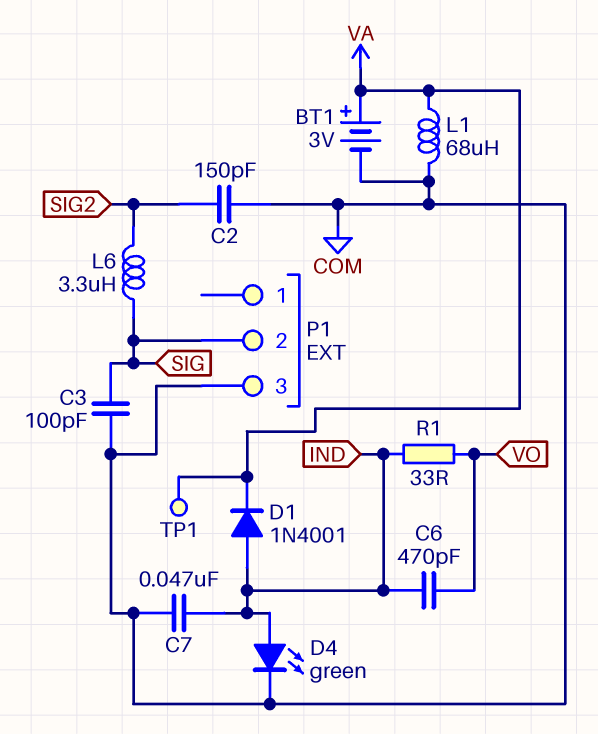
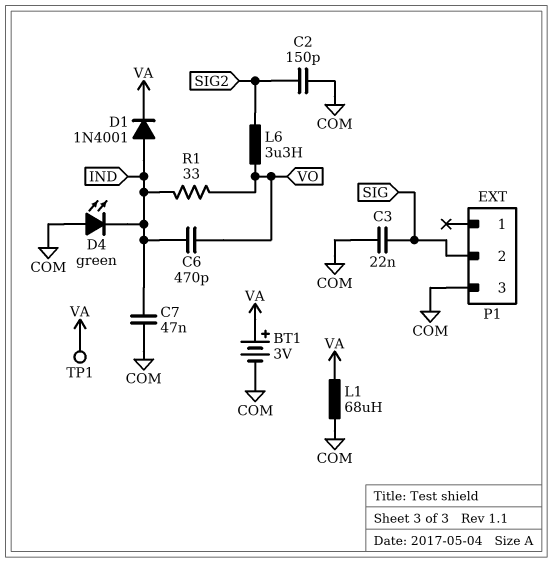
C3: 100pF (COM, SIG) -> 22nF (COM, SIG)
D4: LED green (A IND, K COM) -> LED green (A COM, K IND)
L6: 3.3uH (SIG, SIG2) -> 3.3uH (SIG2, VO)

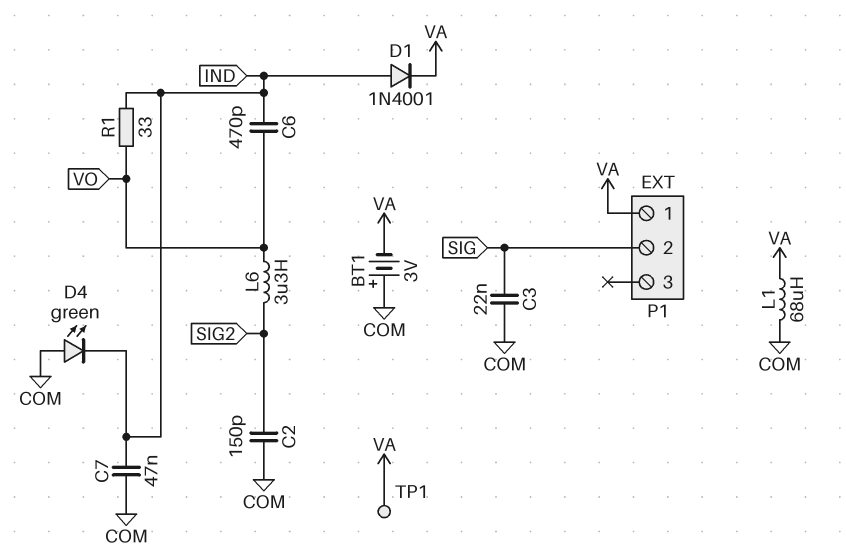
BT1: 3V (plus VA, minus COM) -> 3V (plus COM, minus VA)
P1 pin 1: none -> VA
P1 pin 3: COM -> none

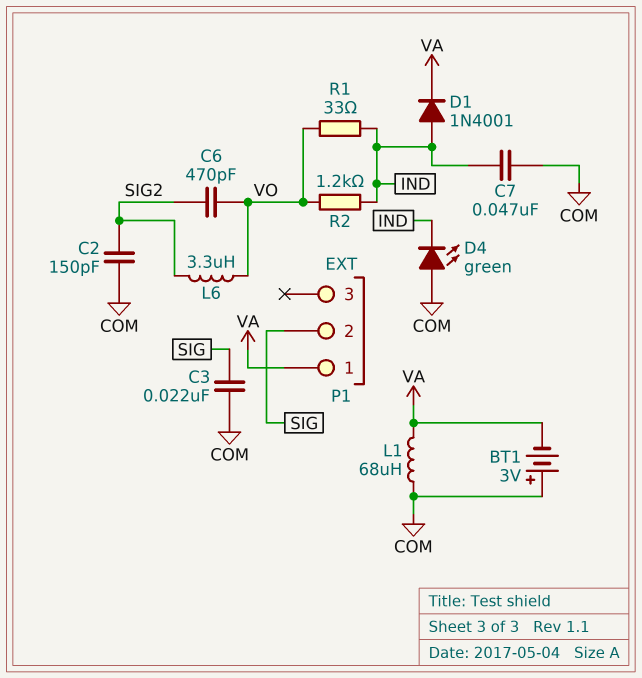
C6: 470pF (IND, VO) -> 470pF (SIG2, VO)
R2: none -> 1.2k (IND, VO)
TP1: test point (VA) -> none

